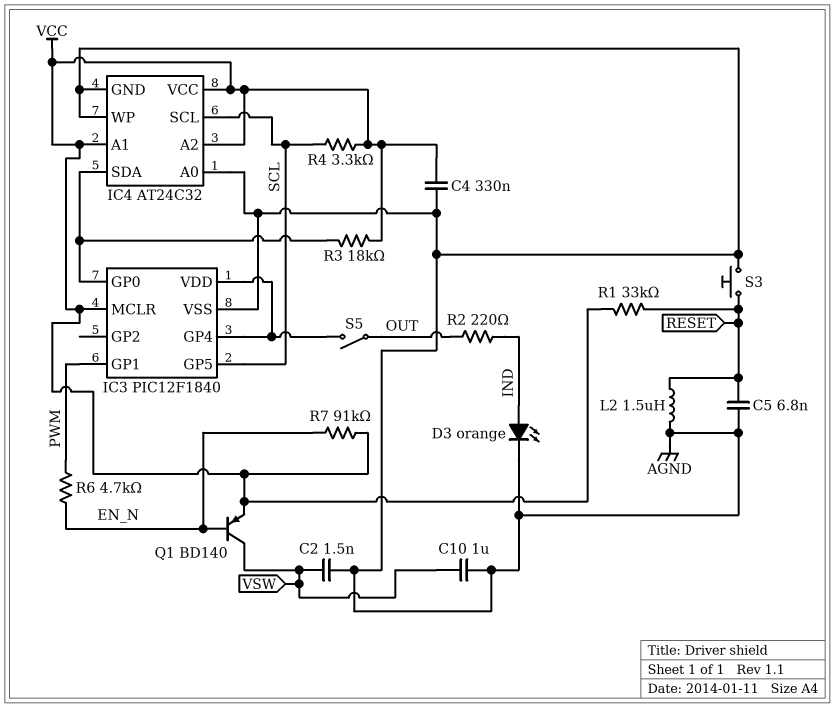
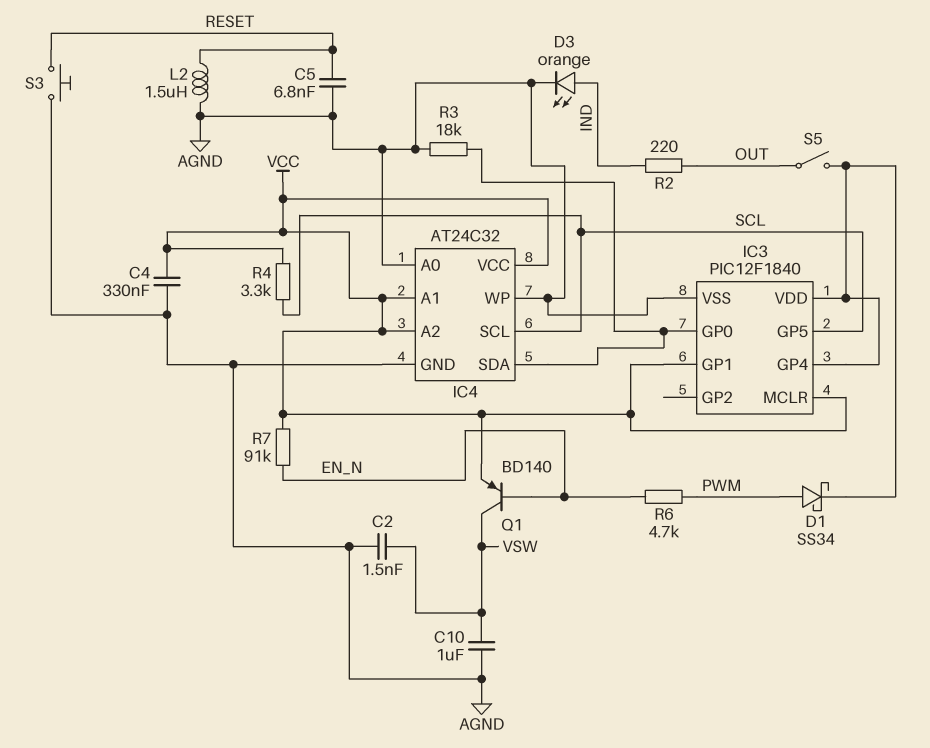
D1: none -> schottky SS34 (A PWM, K IC3/GP4)
IC3 pin GP1: PWM -> VCC
R1: 33k (RESET, VCC) -> none
R3: 18k (IC3/GP0, VCC) -> 18k (AGND, IC3/GP0)

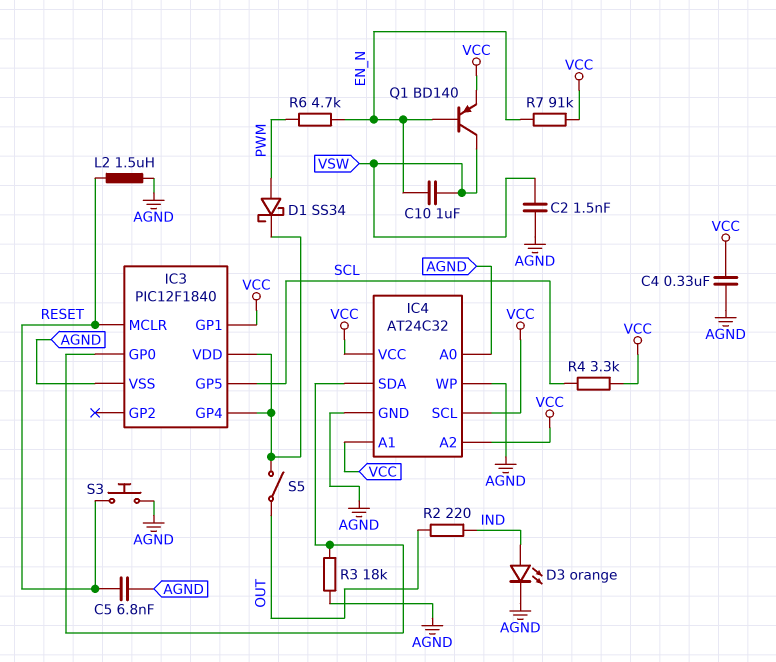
C10: 1uF (AGND, VSW) -> 1uF (EN_N, VSW)
IC3 pin MCLR: VCC -> RESET
IC4 pin SCL: SCL -> VCC

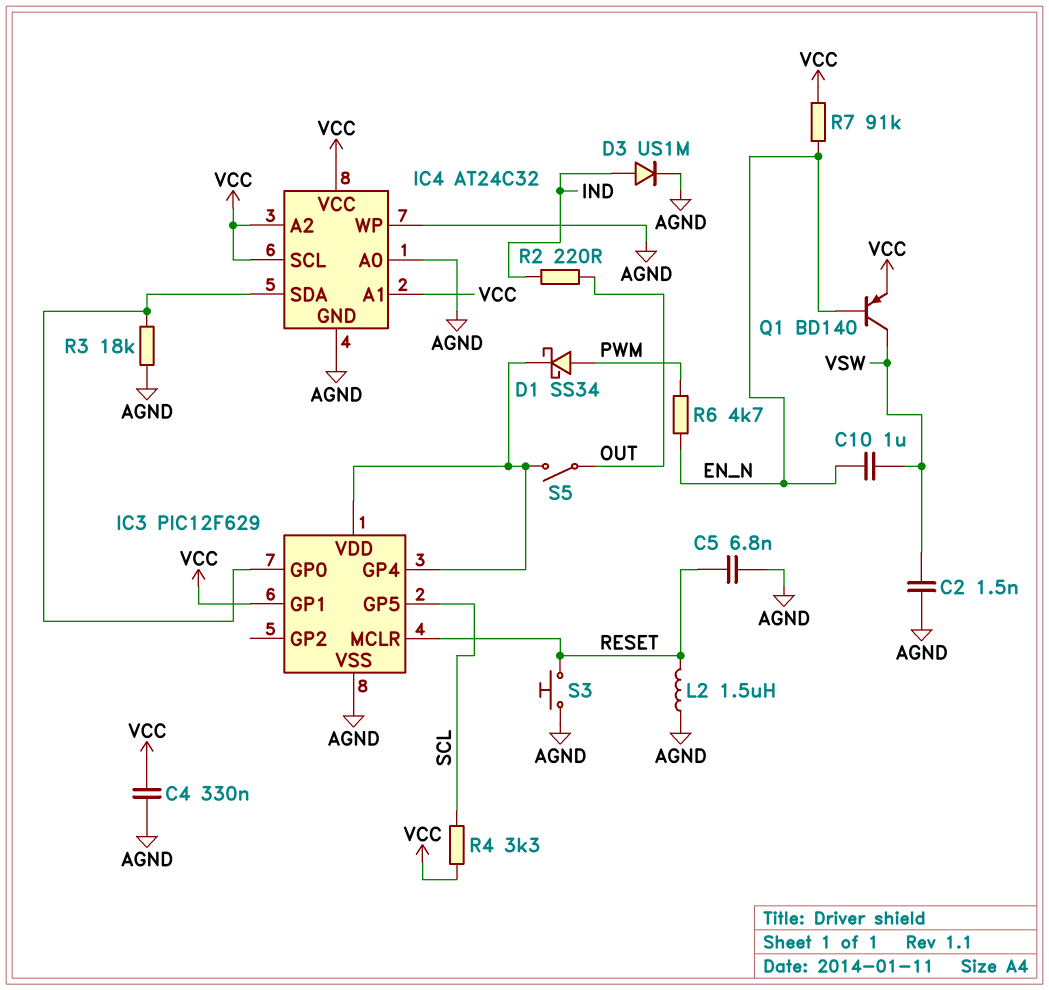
D3: LED orange (A IND, K AGND) -> diode US1M (A IND, K AGND)
IC3: PIC12F1840 -> PIC12F629

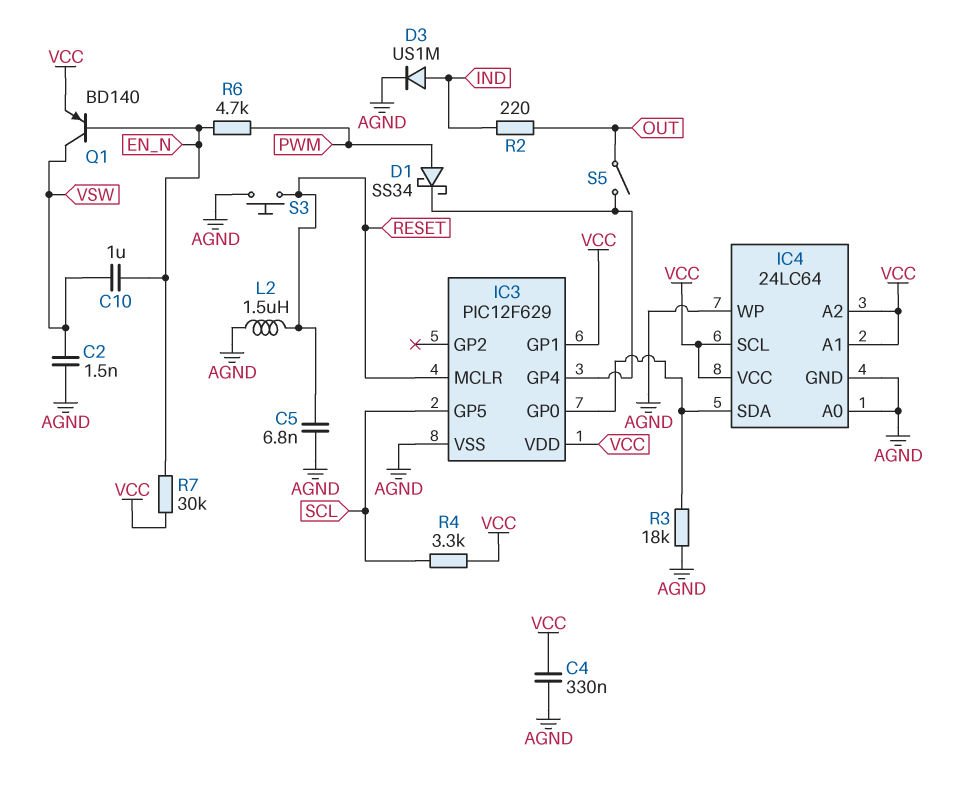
IC3 pin VDD: IC3/GP4 -> VCC
IC4: AT24C32 -> 24LC64
R7: 91k (EN_N, VCC) -> 30k (EN_N, VCC)

